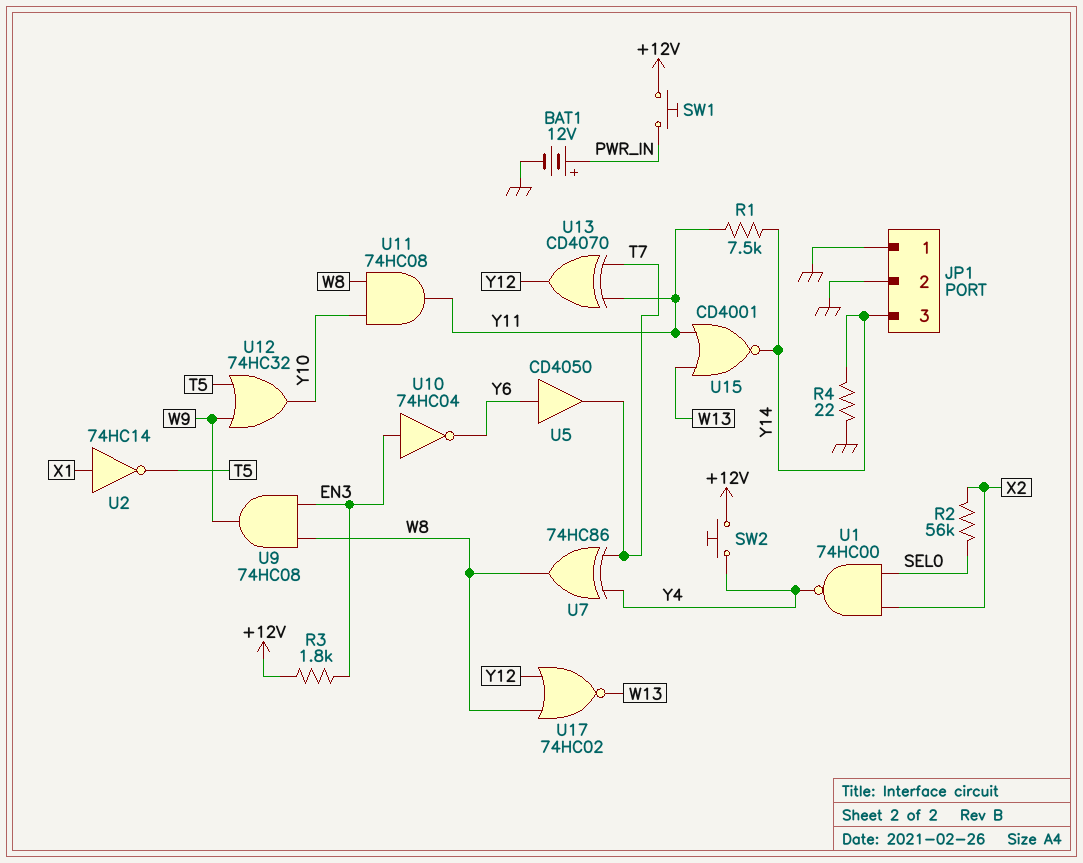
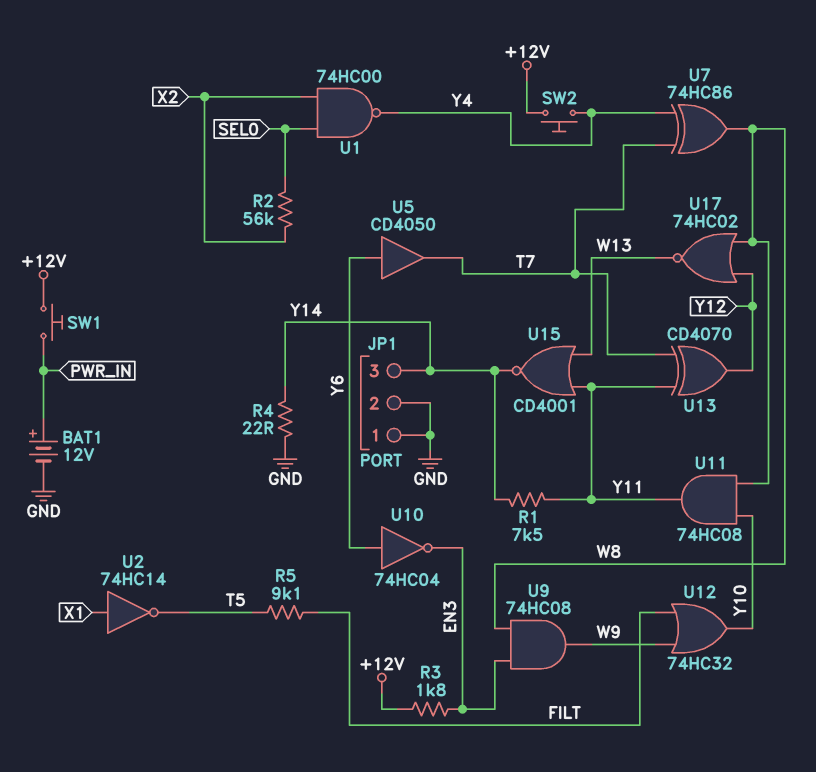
R5: none -> 9.1k (FILT, T5)
U10: NOT 74HC04 (in EN3, out Y6) -> NOT 74HC04 (in Y6, out EN3)
U12: OR 74HC32 (in T5, in W9, out Y10) -> OR 74HC32 (in FILT, in W9, out Y10)

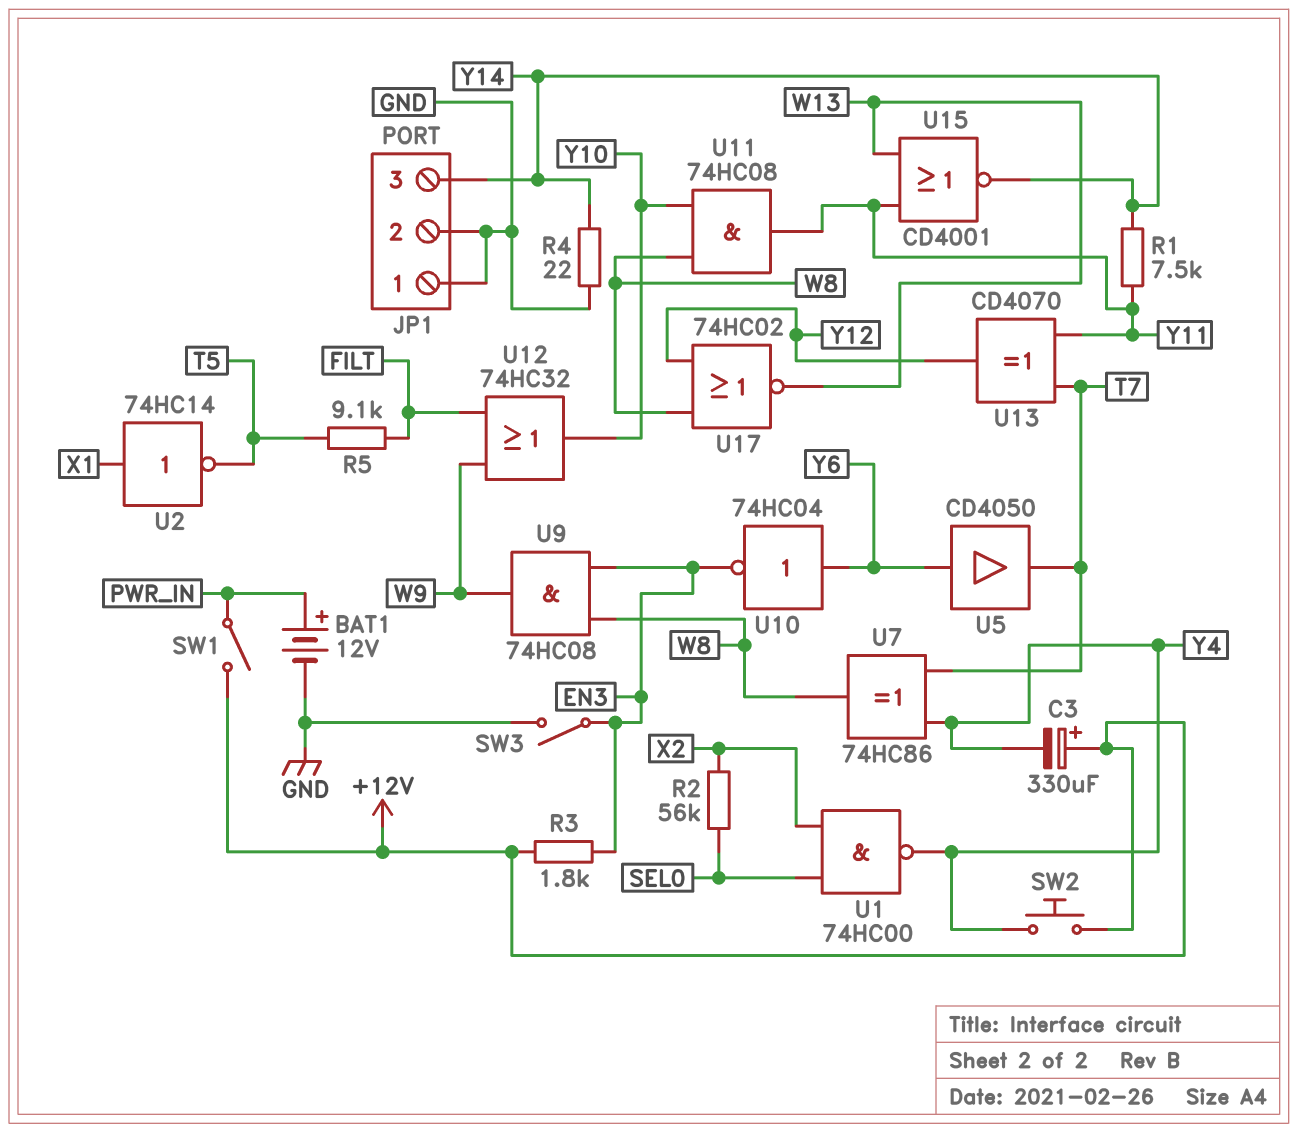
C3: none -> 330uF (plus +12V, minus Y4)
SW1: button (+12V, PWR_IN) -> switch (+12V, PWR_IN)
SW3: none -> switch (EN3, GND)

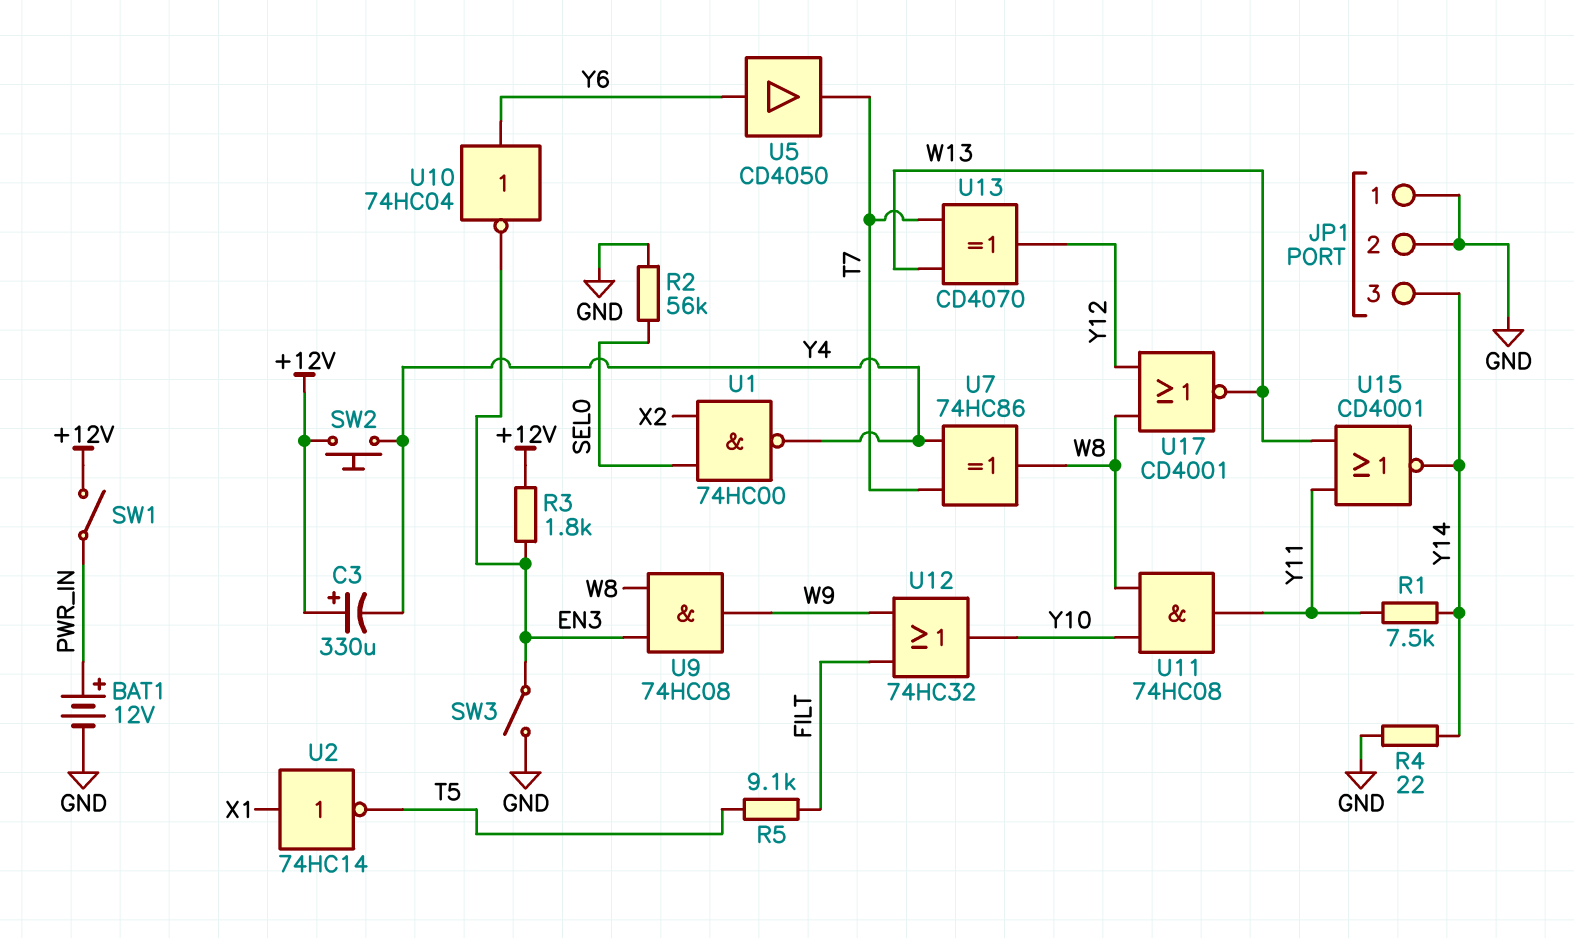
R2: 56k (SEL0, X2) -> 56k (GND, SEL0)
U13: XOR CD4070 (in T7, in Y11, out Y12) -> XOR CD4070 (in T7, in W13, out Y12)
U17: NOR 74HC02 (in W8, in Y12, out W13) -> NOR CD4001 (in W8, in Y12, out W13)

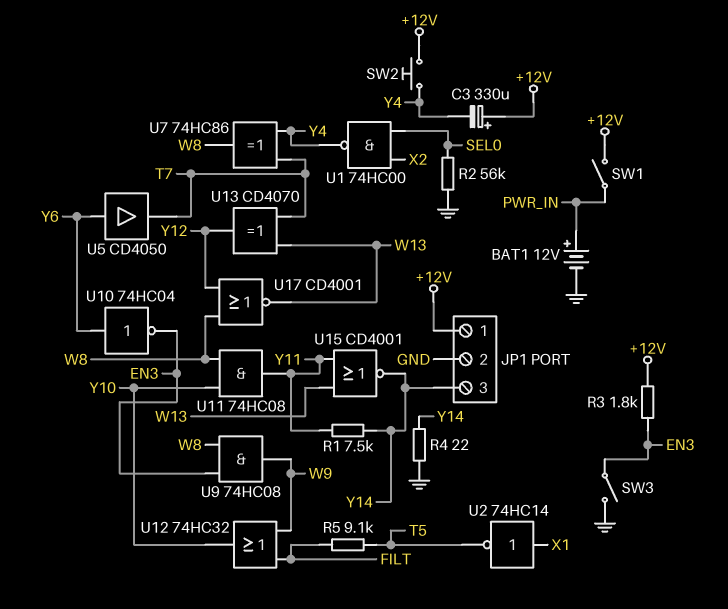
JP1 pin 1: GND -> +12V

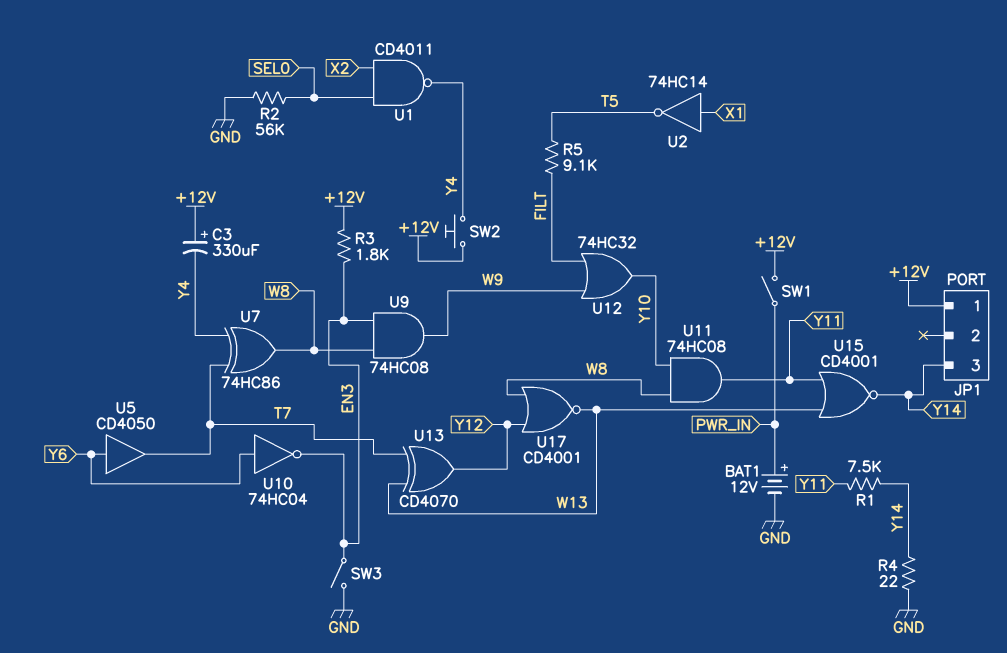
JP1 pin 2: GND -> none
U1: NAND 74HC00 (in SEL0, in X2, out Y4) -> NAND CD4011 (in SEL0, in X2, out Y4)

